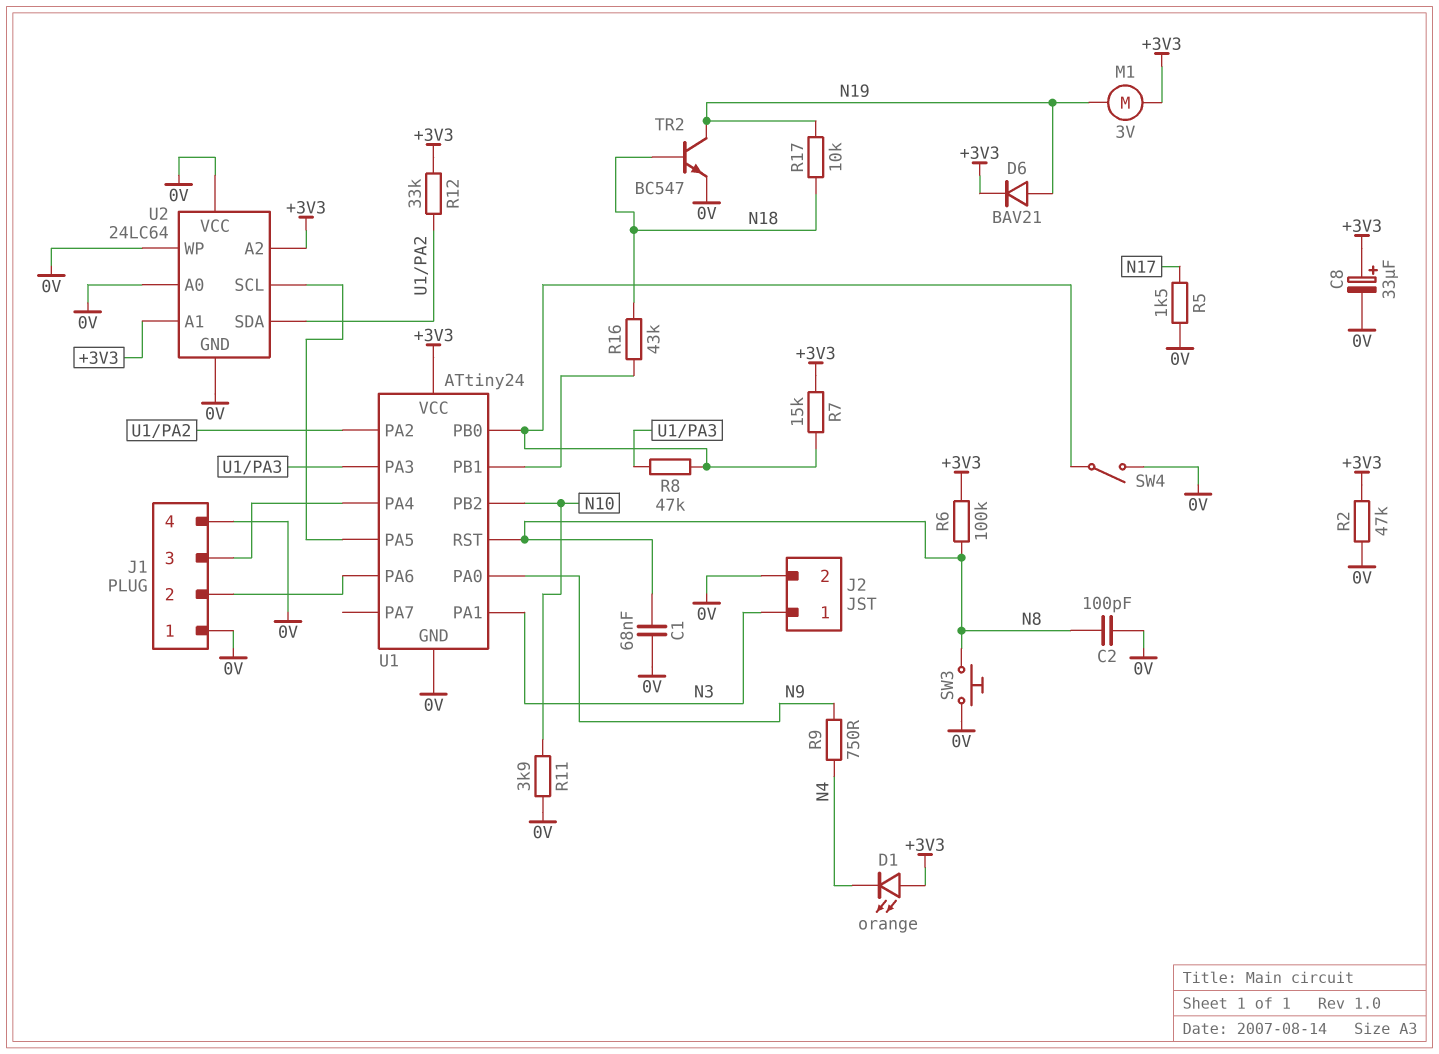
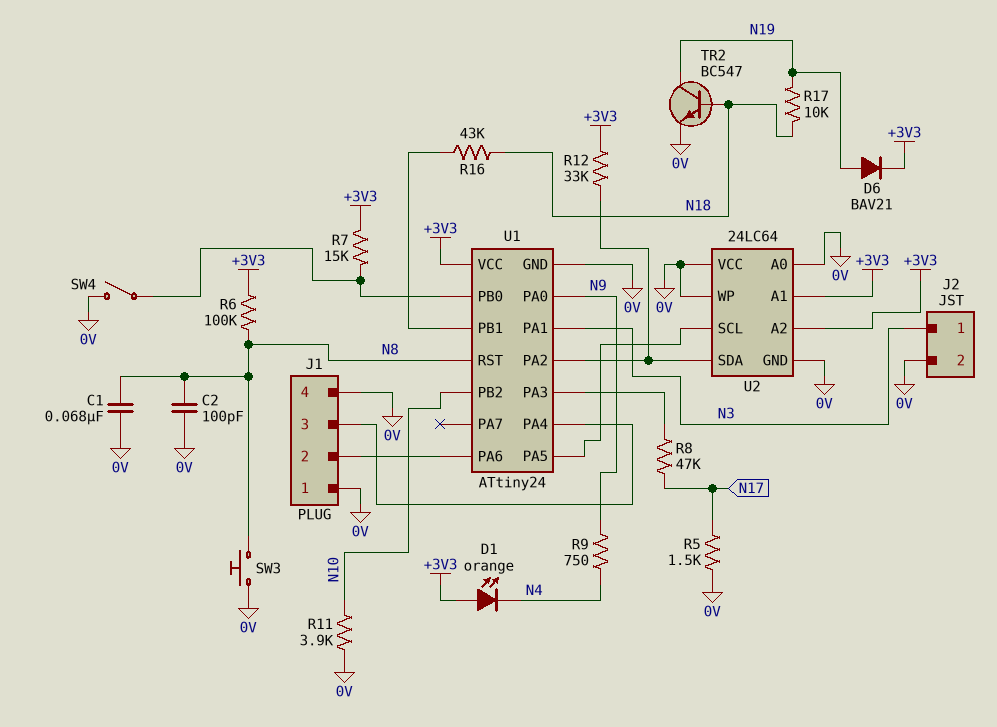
C8: 33uF (plus +3V3, minus 0V) -> none
M1: motor 3V (+3V3, N19) -> none
R2: 47k (+3V3, 0V) -> none
R8: 47k (U1/PA3, U1/PB0) -> 47k (N17, U1/PA3)

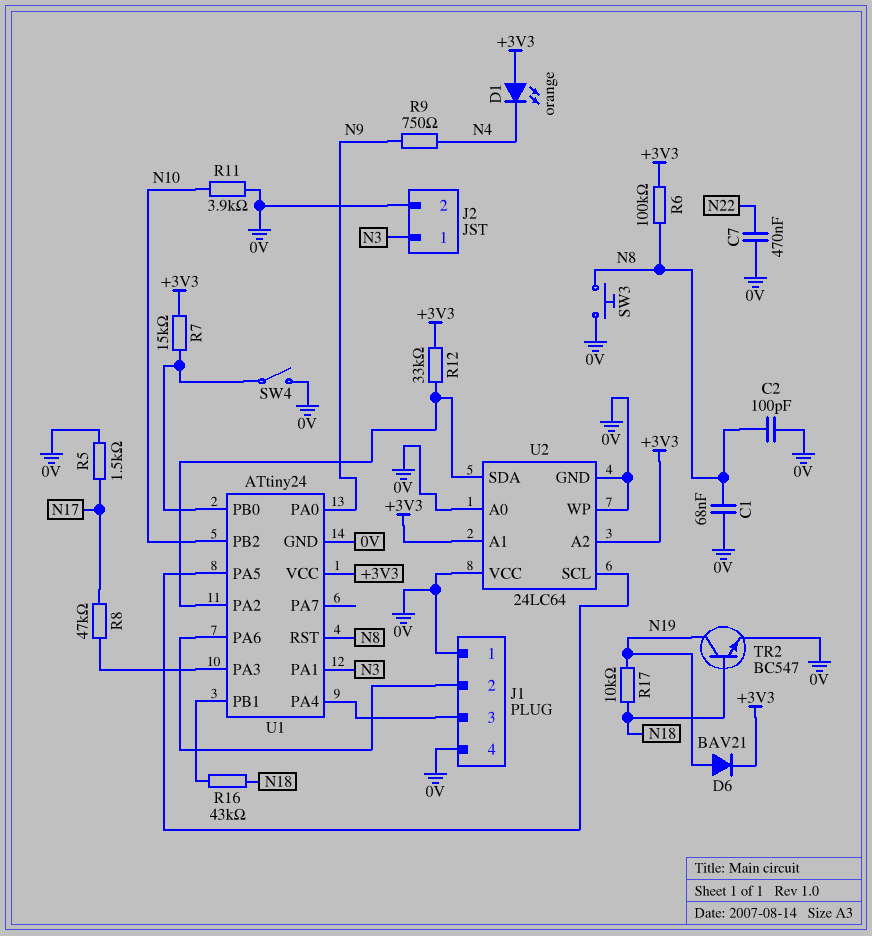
C7: none -> 470nF (0V, N22)

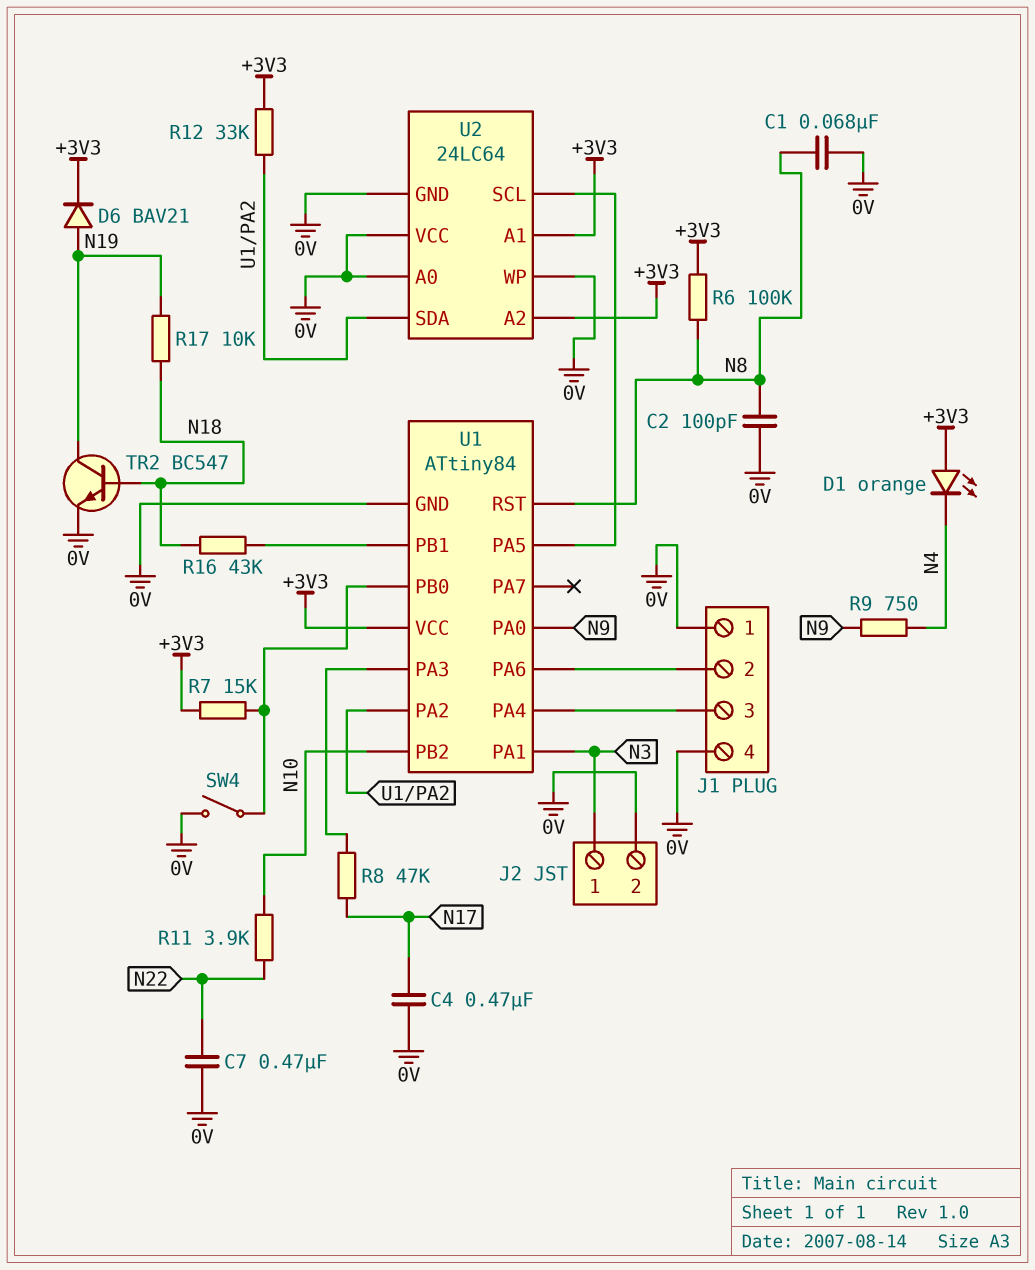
C4: none -> 470nF (0V, N17)
R5: 1.5k (0V, N17) -> none
R11: 3.9k (0V, N10) -> 3.9k (N10, N22)
SW3: button (0V, N8) -> none
U1: ATtiny24 -> ATtiny84

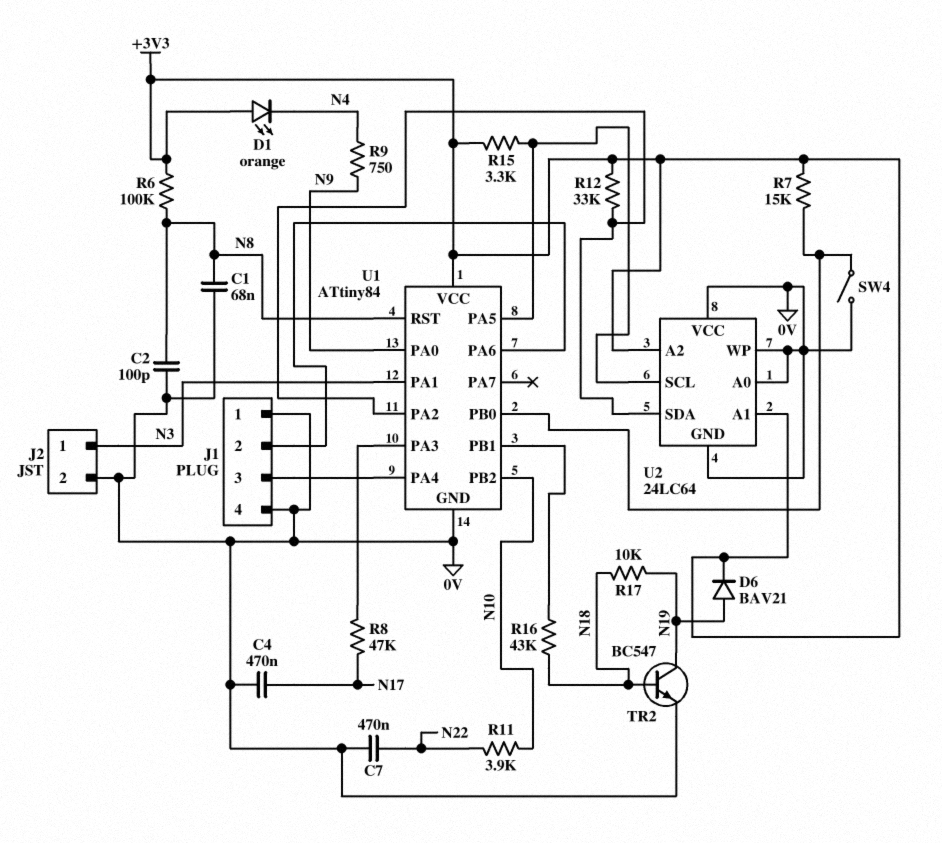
R15: none -> 3.3k (+3V3, U1/PA5)

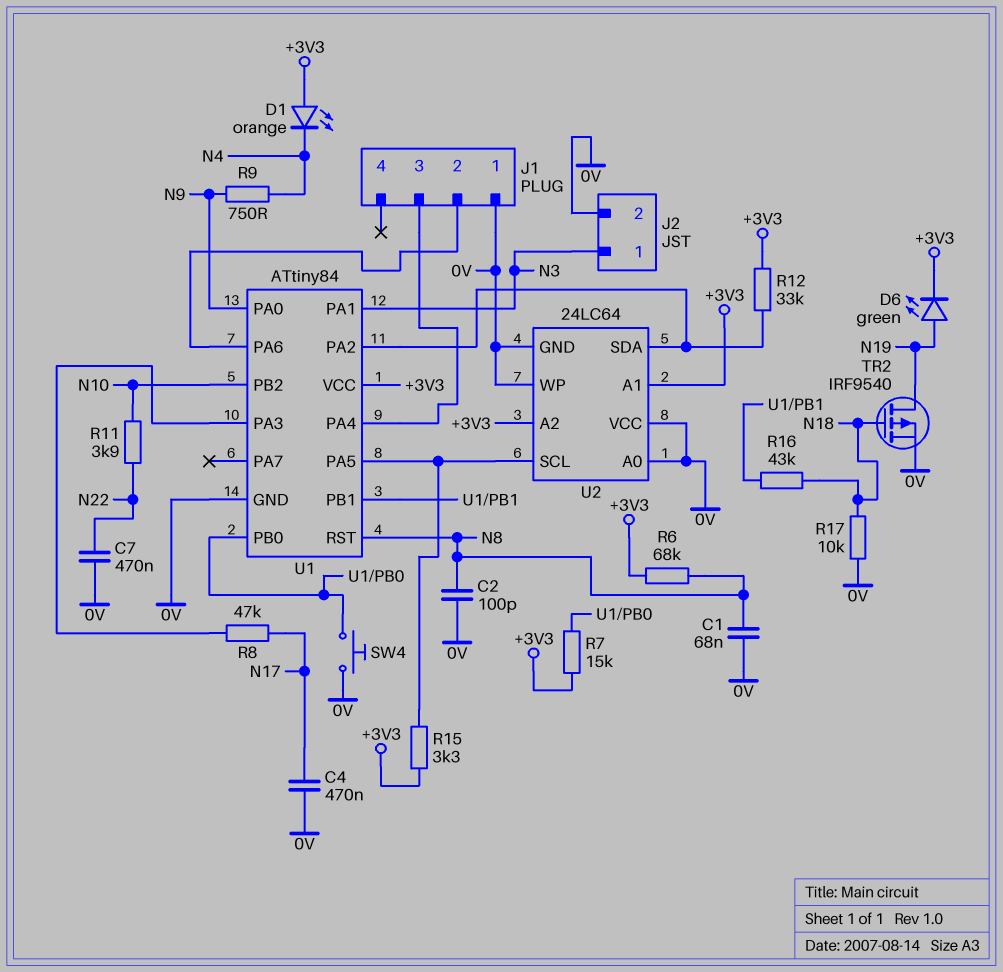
D6: diode BAV21 (A N19, K +3V3) -> LED green (A N19, K +3V3)
J1 pin 4: 0V -> none
R6: 100k (+3V3, N8) -> 68k (+3V3, N8)
R17: 10k (N18, N19) -> 10k (0V, N18)
SW4: switch (0V, U1/PB0) -> button (0V, U1/PB0)
TR2: NPN BC547 (B N18, C N19, E 0V) -> PMOS IRF9540 (G N18, D N19, S 0V)

